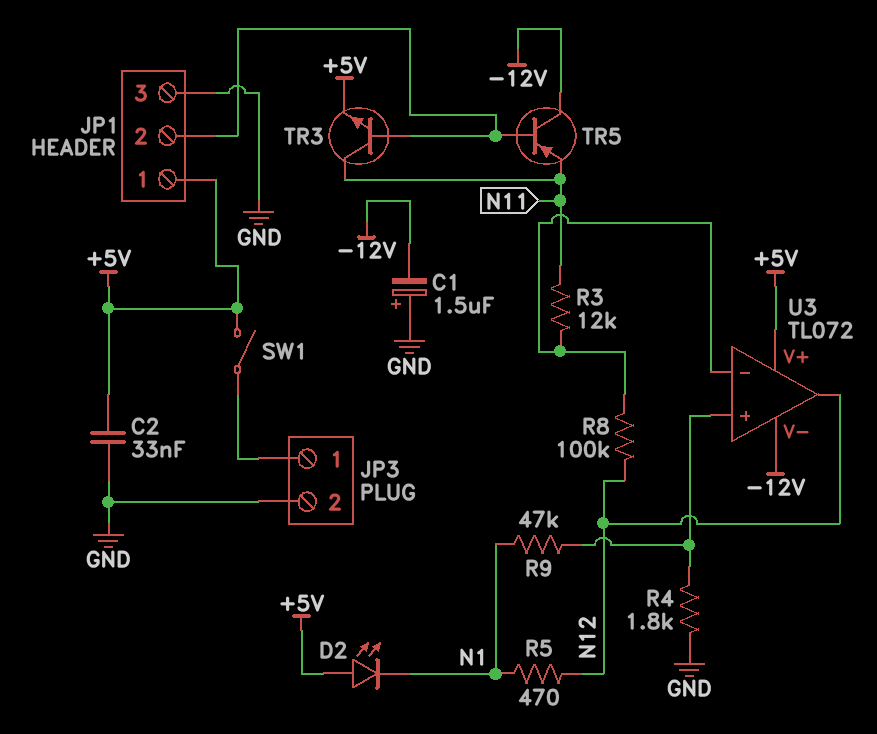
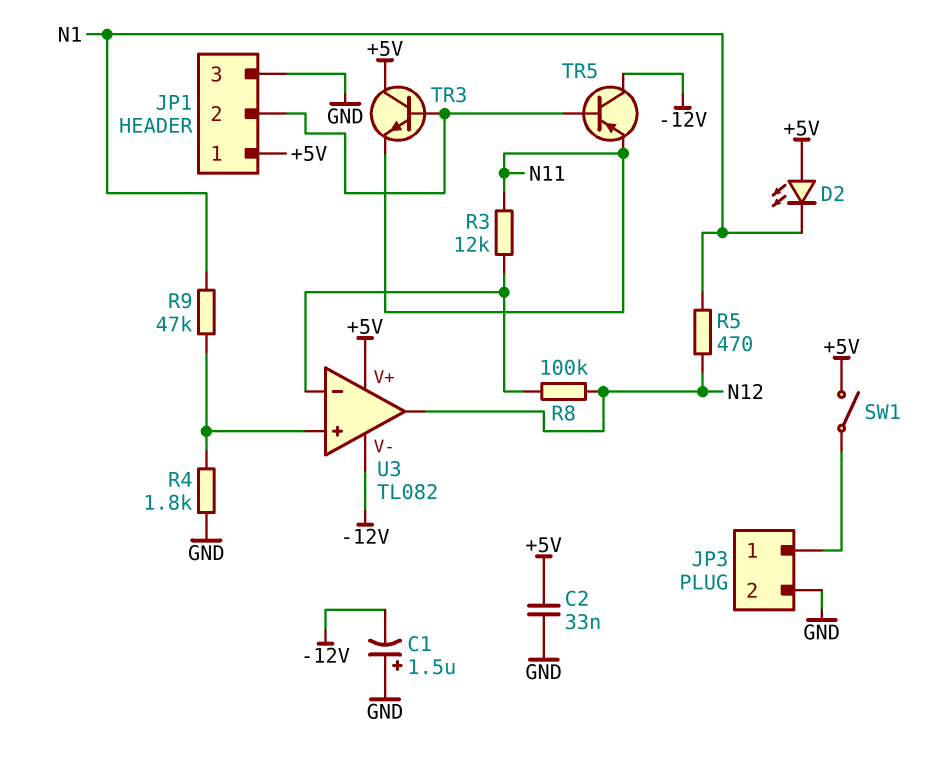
TR3: NPN (B JP1/2, C N11, E +5V) -> NPN (B JP1/2, C +5V, E N11)
U3: TL072 -> TL082

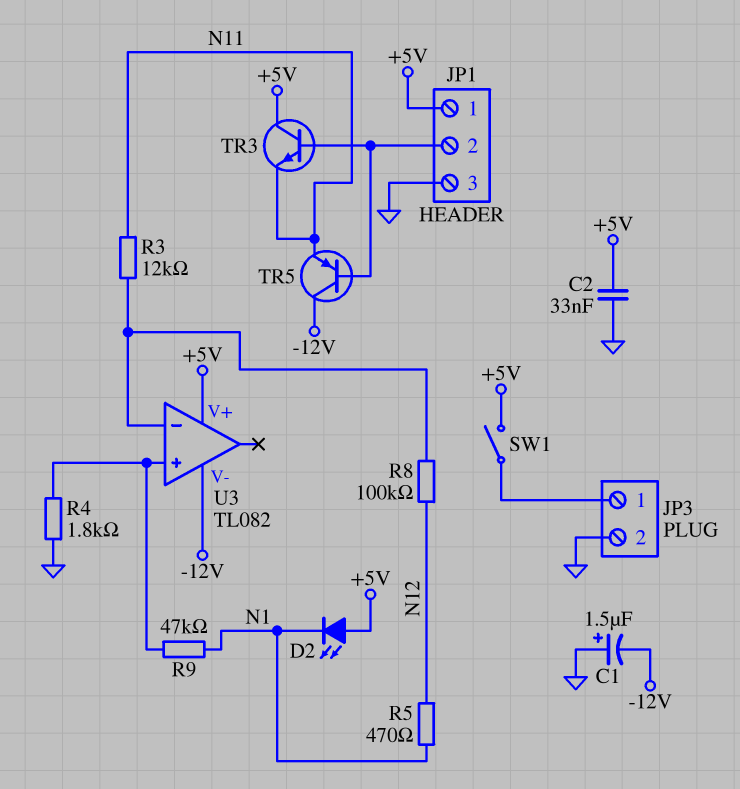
U3 pin out: N12 -> none

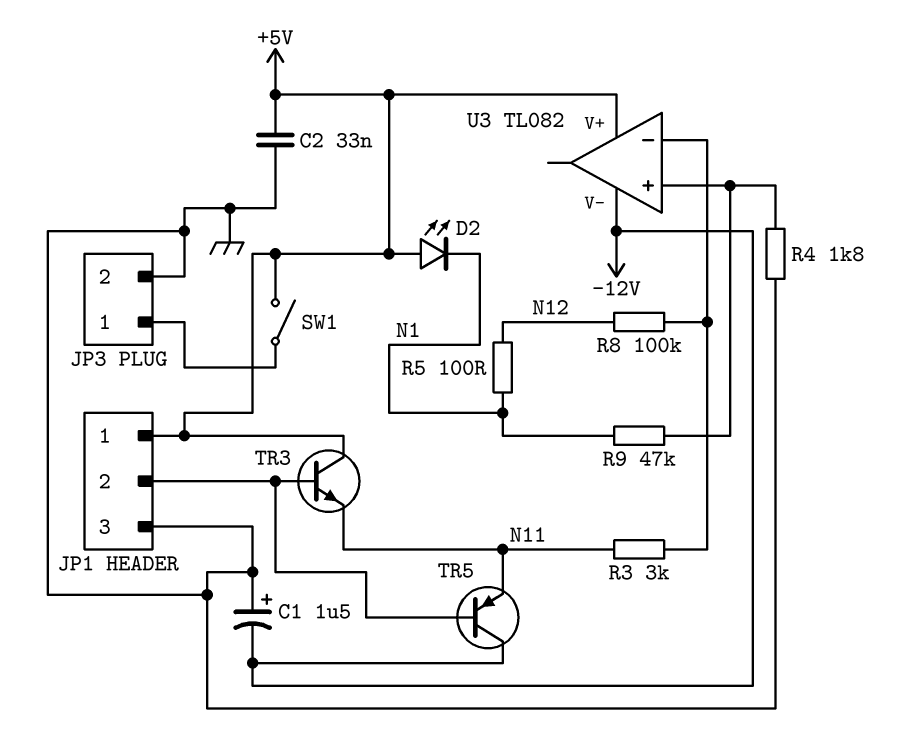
R3: 12k (N11, U3/in-) -> 3k (N11, U3/in-)
R5: 470 (N1, N12) -> 100 (N1, N12)

